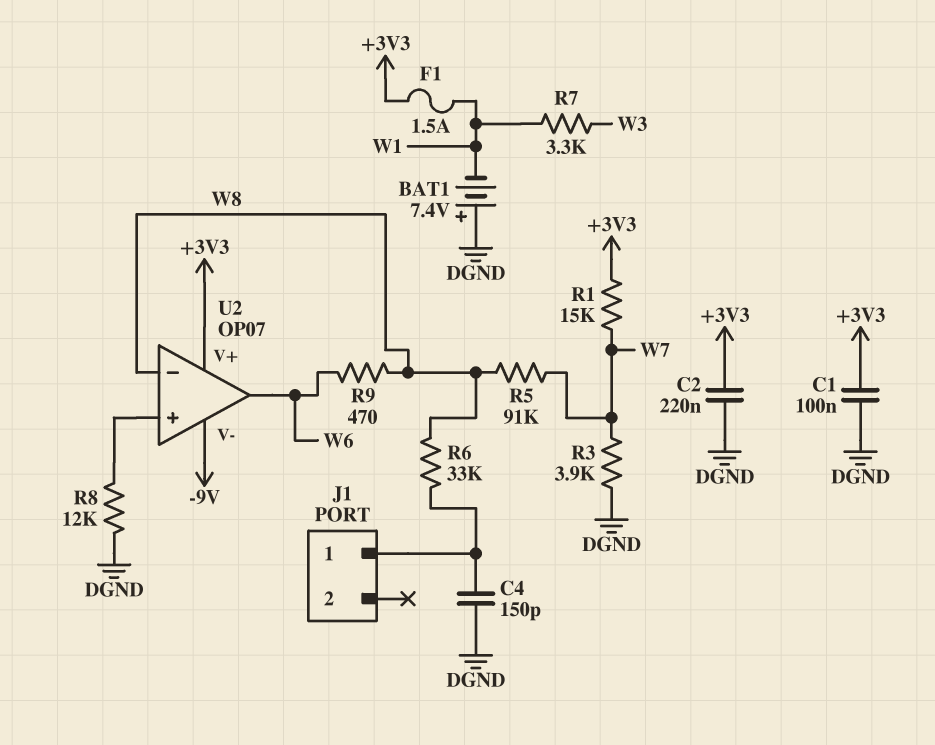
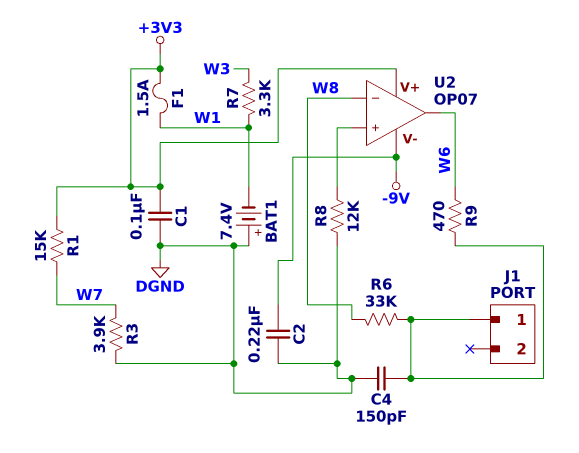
C2: 220nF (+3V3, DGND) -> 220nF (-9V, DGND)
R5: 91k (W7, W8) -> none
R9: 470 (W6, W8) -> 470 (J1/1, W6)

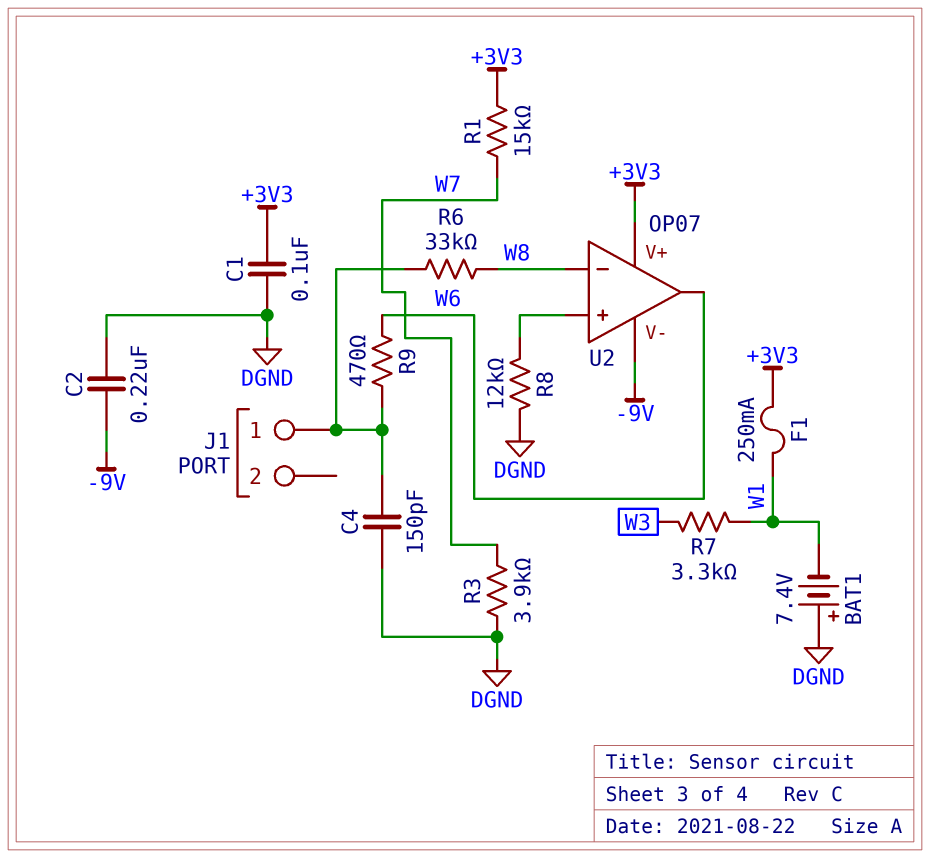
F1: 1.5A (+3V3, W1) -> 250mA (+3V3, W1)

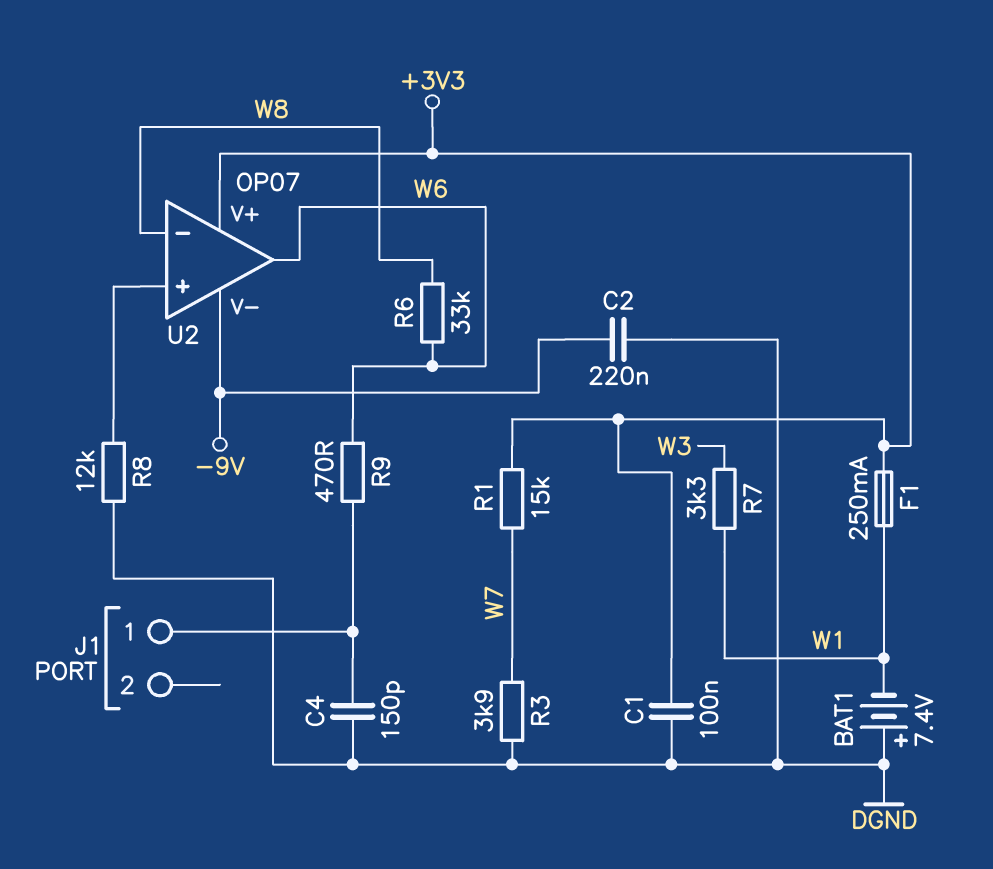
R6: 33k (J1/1, W8) -> 33k (W6, W8)

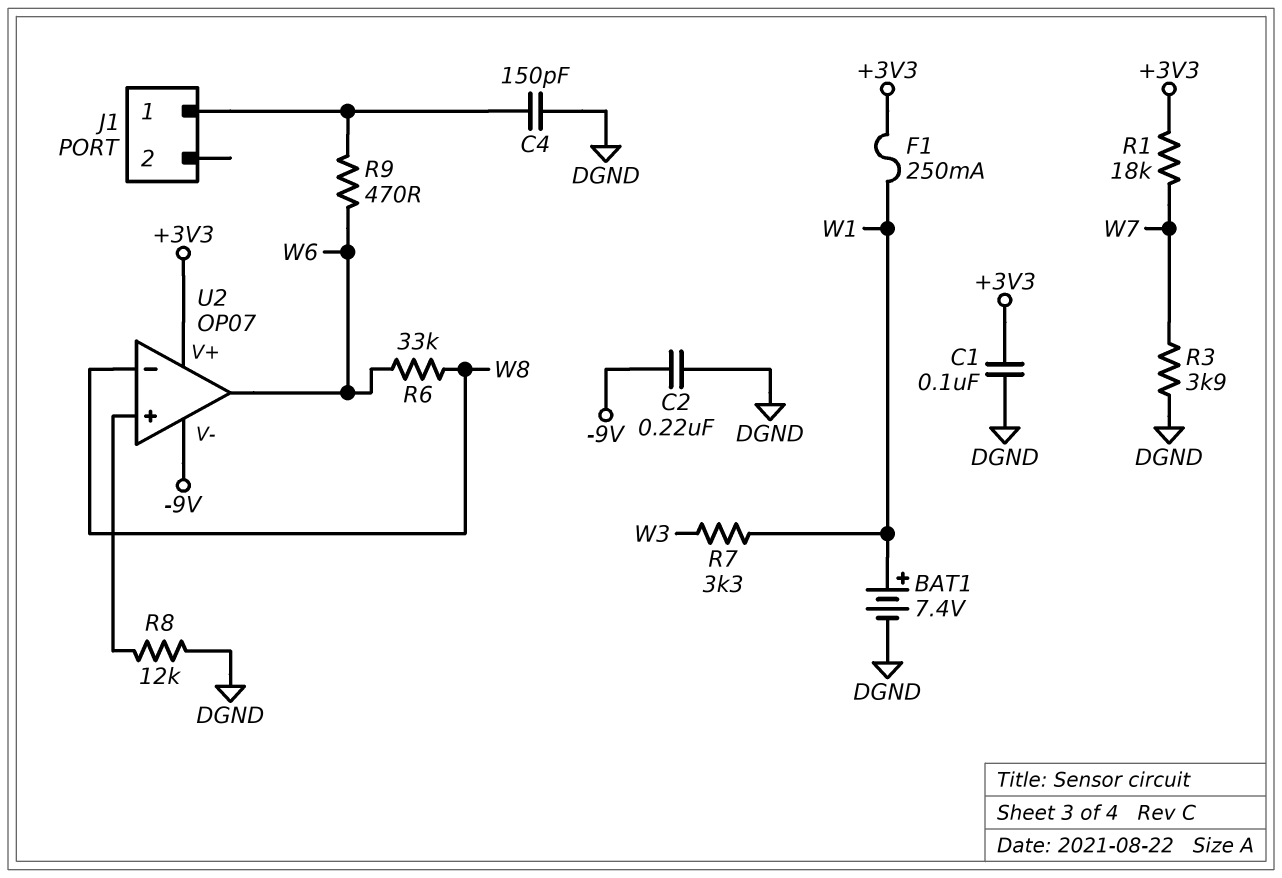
BAT1: 7.4V (plus DGND, minus W1) -> 7.4V (plus W1, minus DGND)
R1: 15k (+3V3, W7) -> 18k (+3V3, W7)

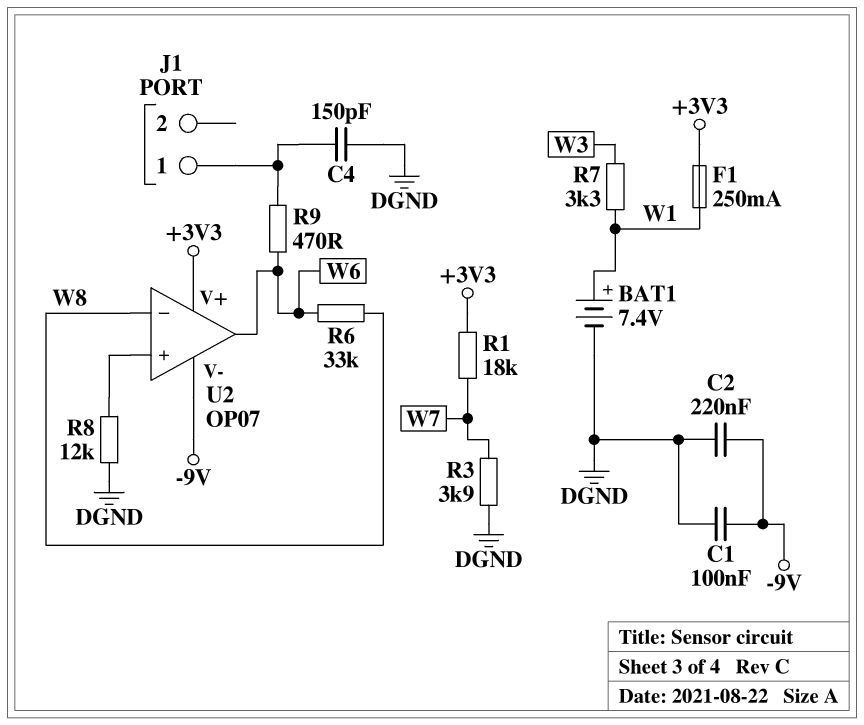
C1: 100nF (+3V3, DGND) -> 100nF (-9V, DGND)

